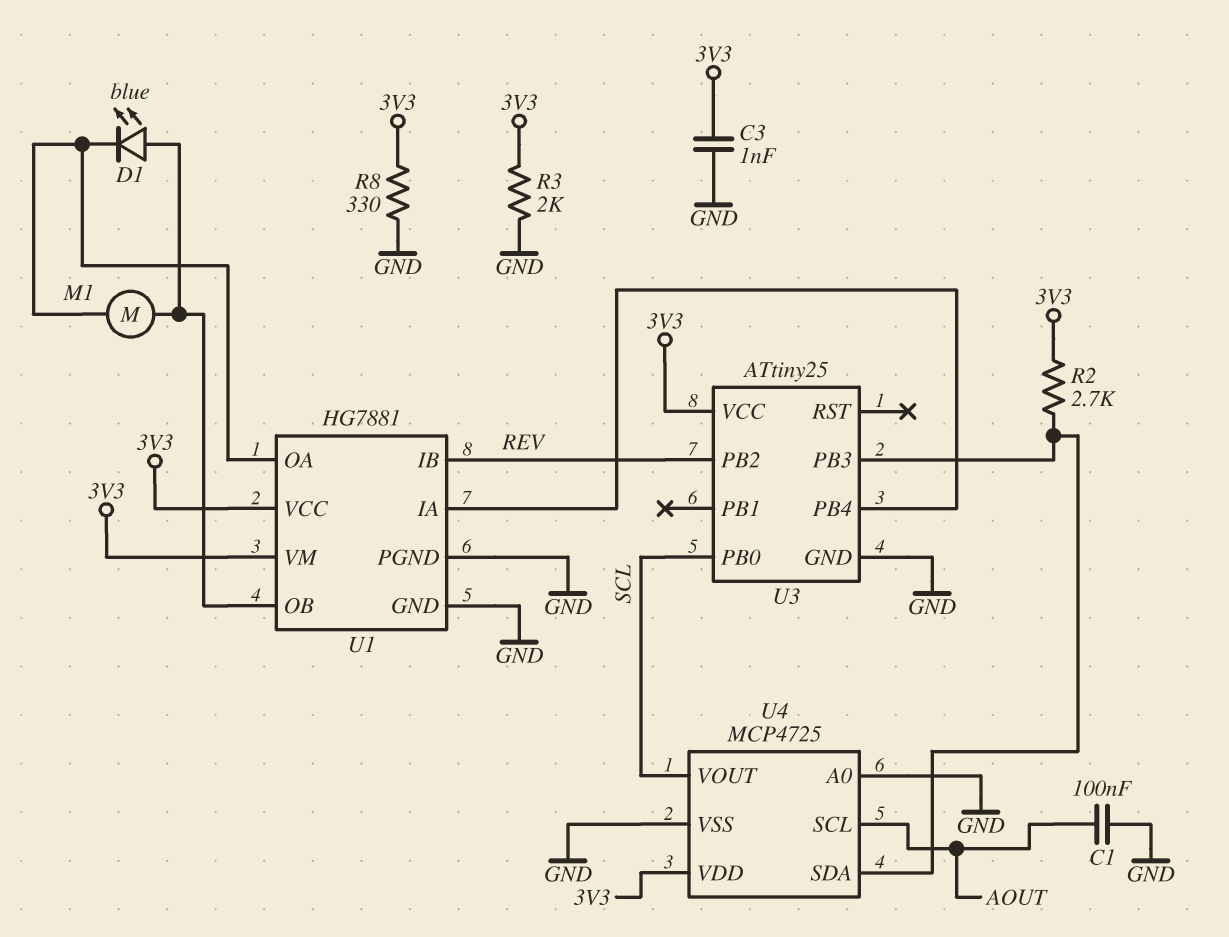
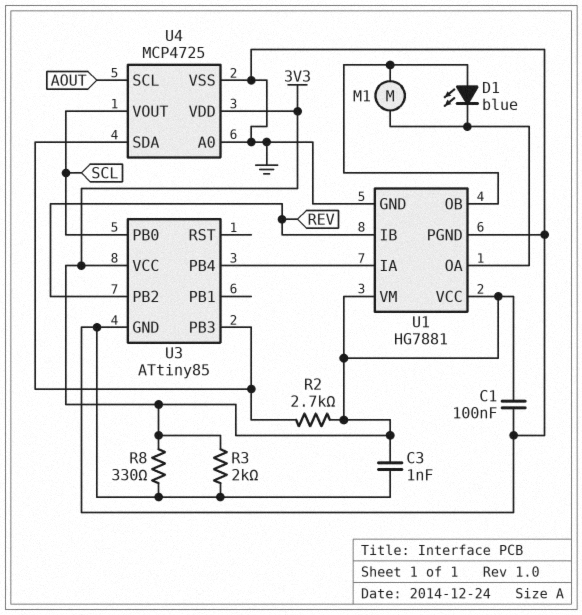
C1: 100nF (AOUT, GND) -> 100nF (3V3, GND)
U3: ATtiny25 -> ATtiny85

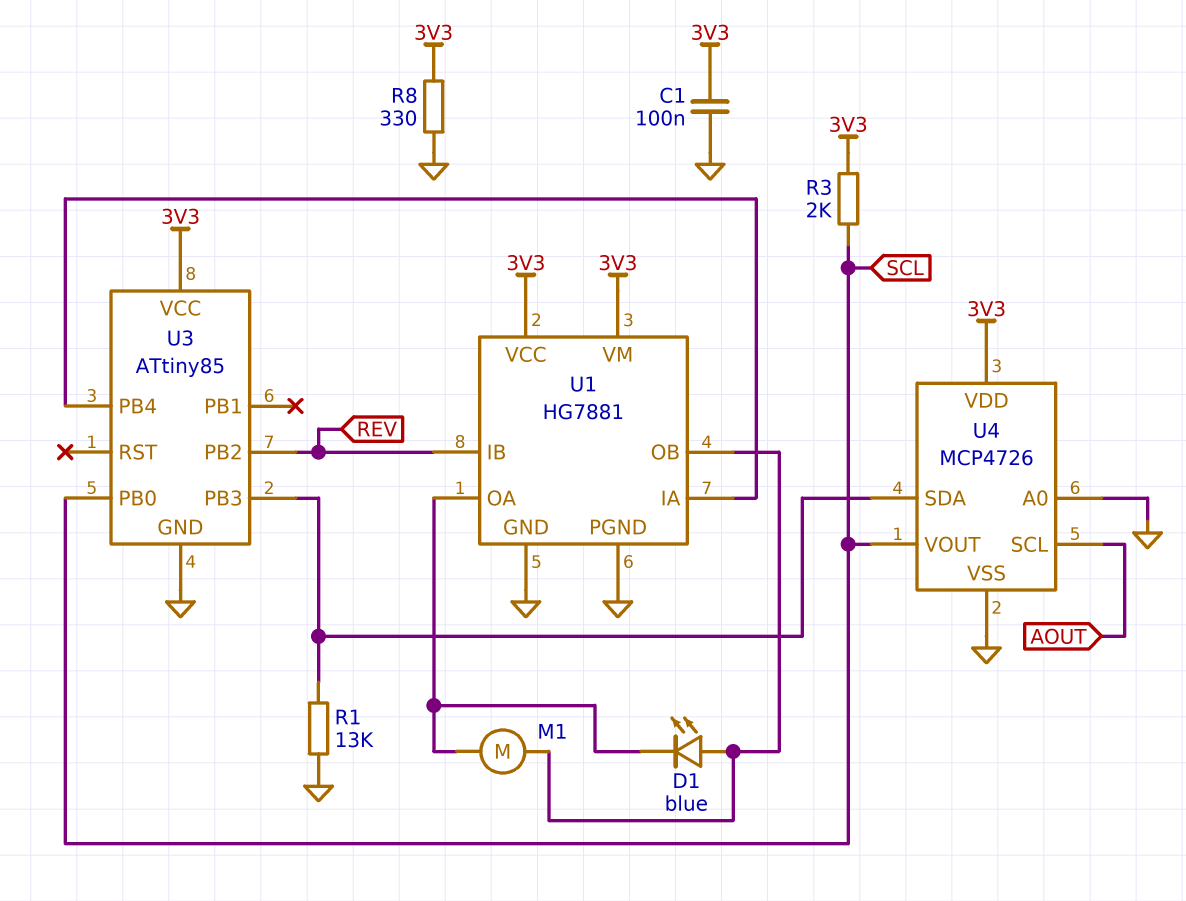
C3: 1nF (3V3, GND) -> none
R1: none -> 13k (GND, U3/PB3)
R2: 2.7k (3V3, U3/PB3) -> none
R3: 2k (3V3, GND) -> 2k (3V3, SCL)
U4: MCP4725 -> MCP4726

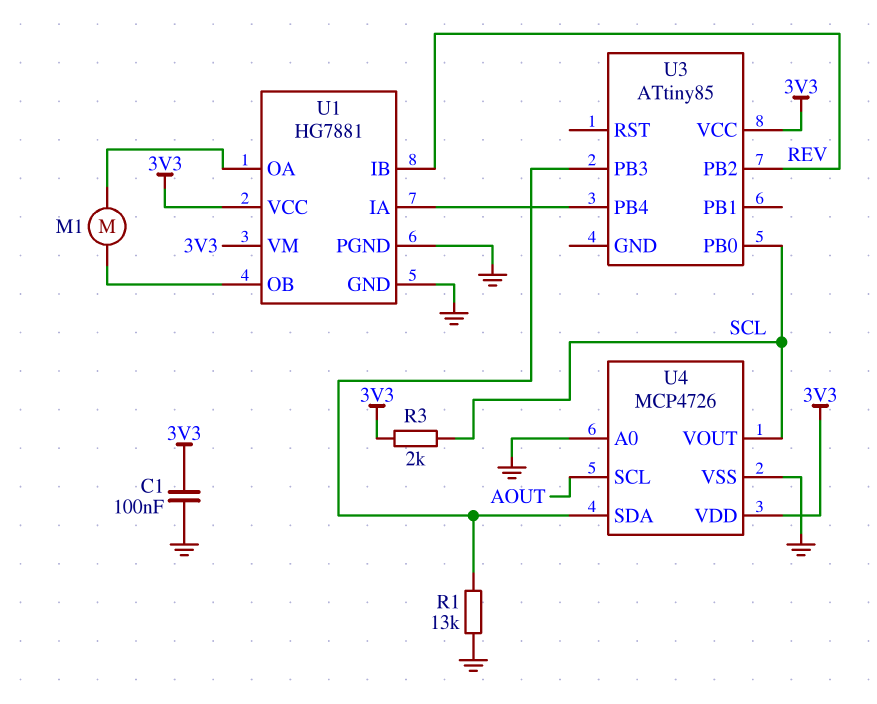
D1: LED blue (A U1/OB, K U1/OA) -> none
R8: 330 (3V3, GND) -> none
U3 pin GND: GND -> none

